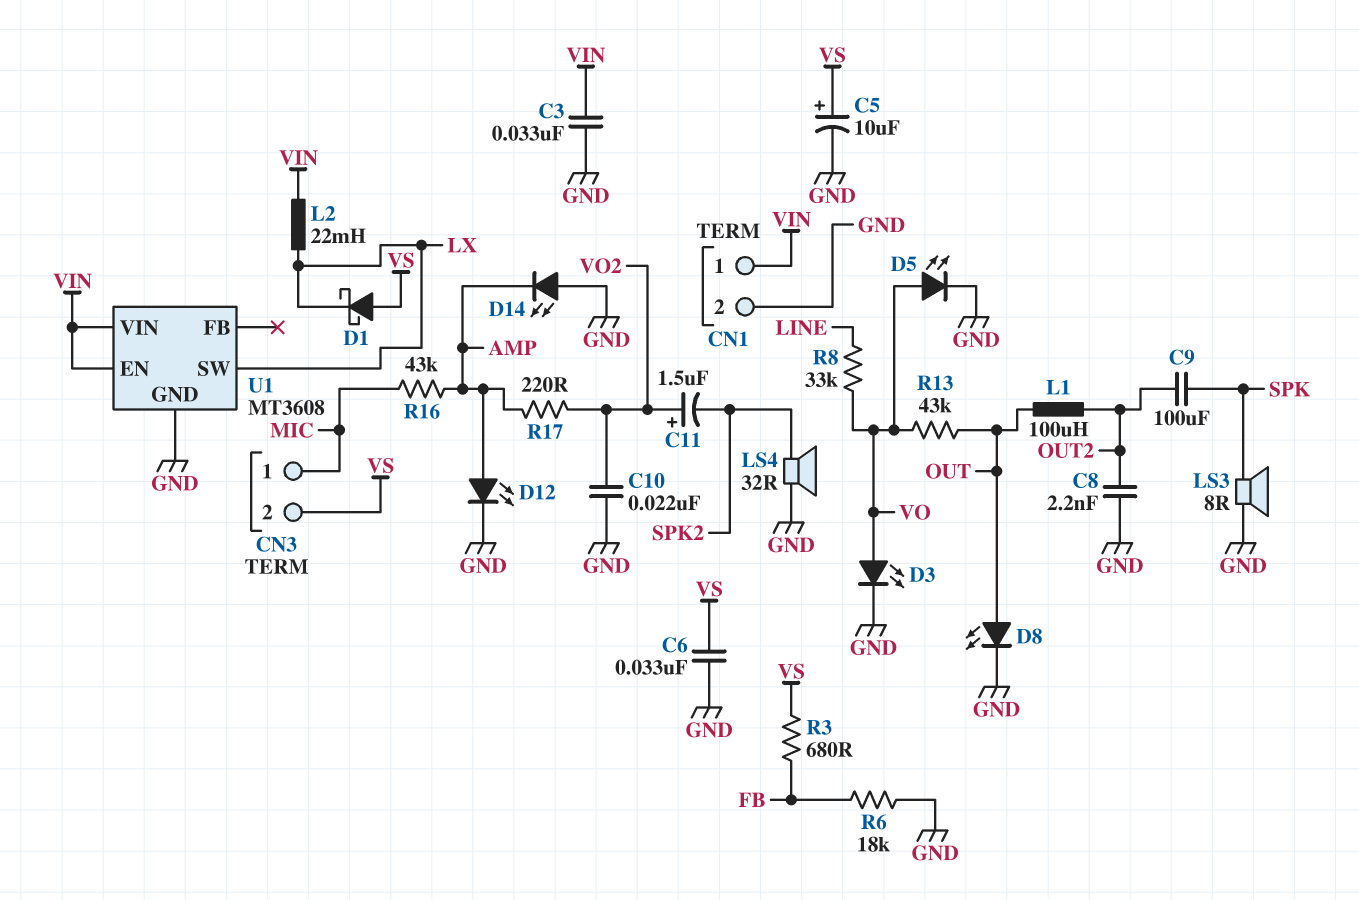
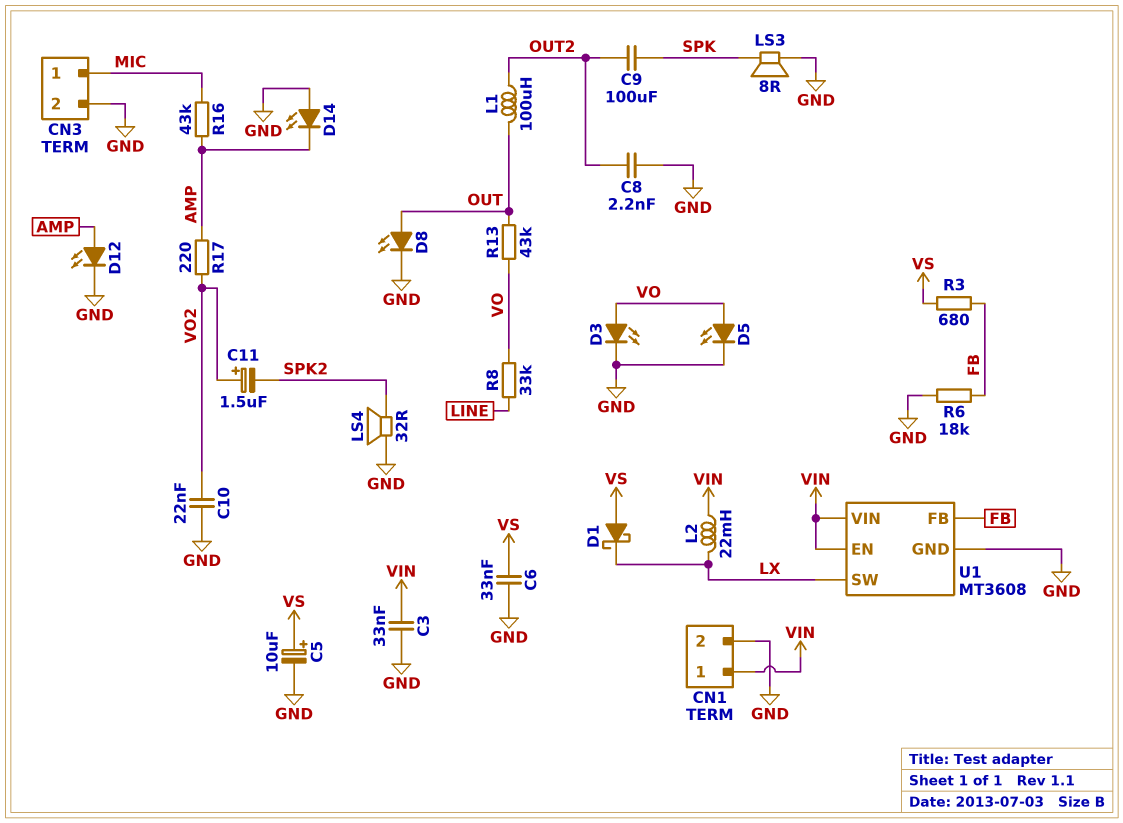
CN3 pin 2: VS -> GND
U1 pin FB: none -> FB

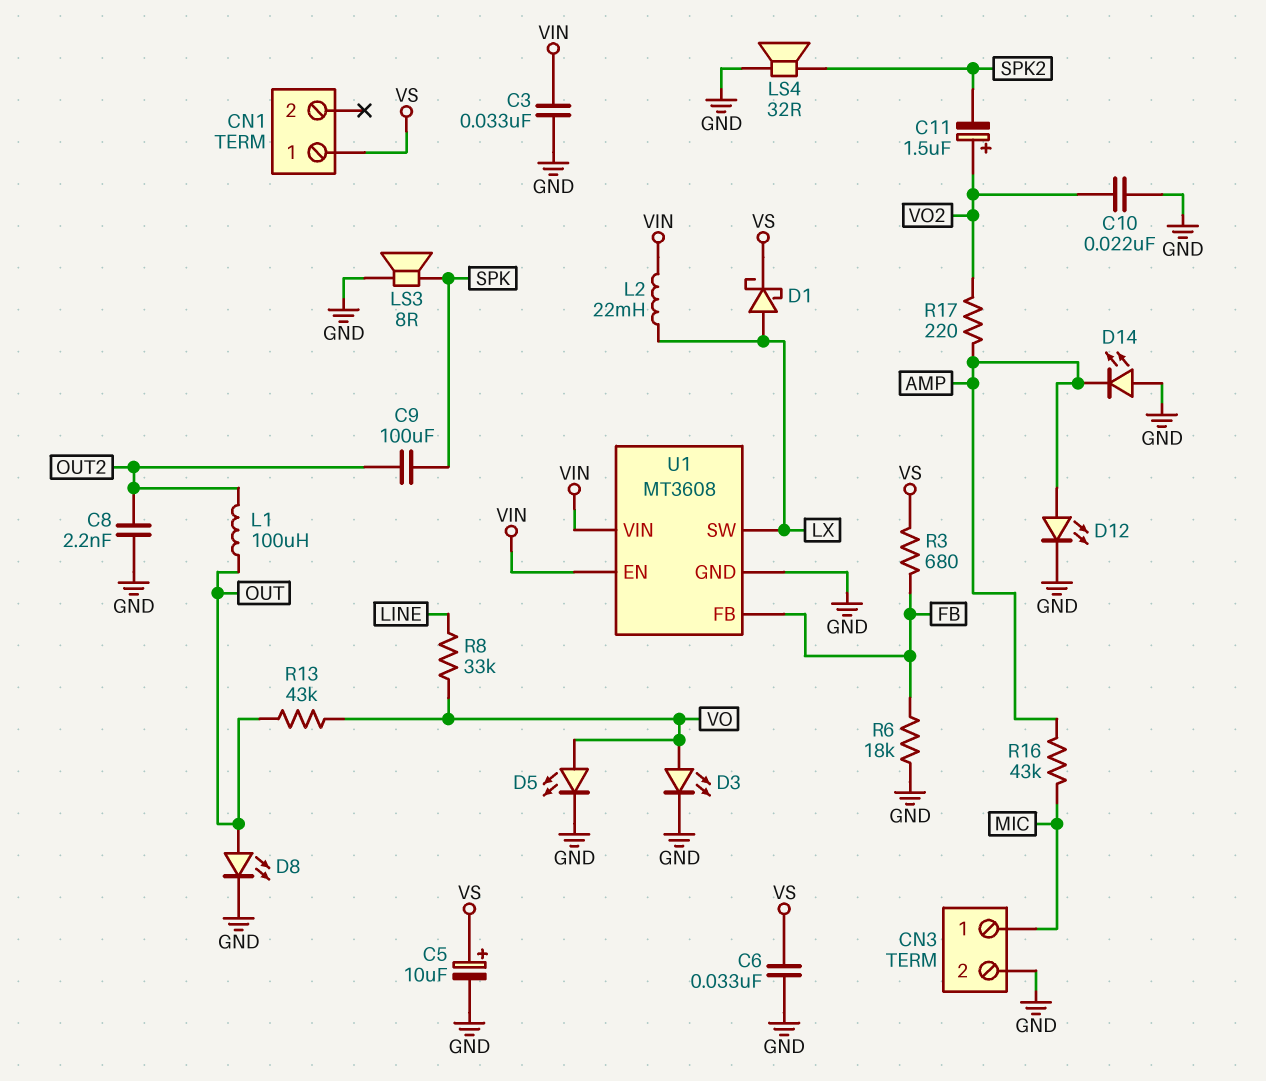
CN1 pin 1: VIN -> VS
CN1 pin 2: GND -> none
D1: schottky (A VS, K LX) -> schottky (A LX, K VS)

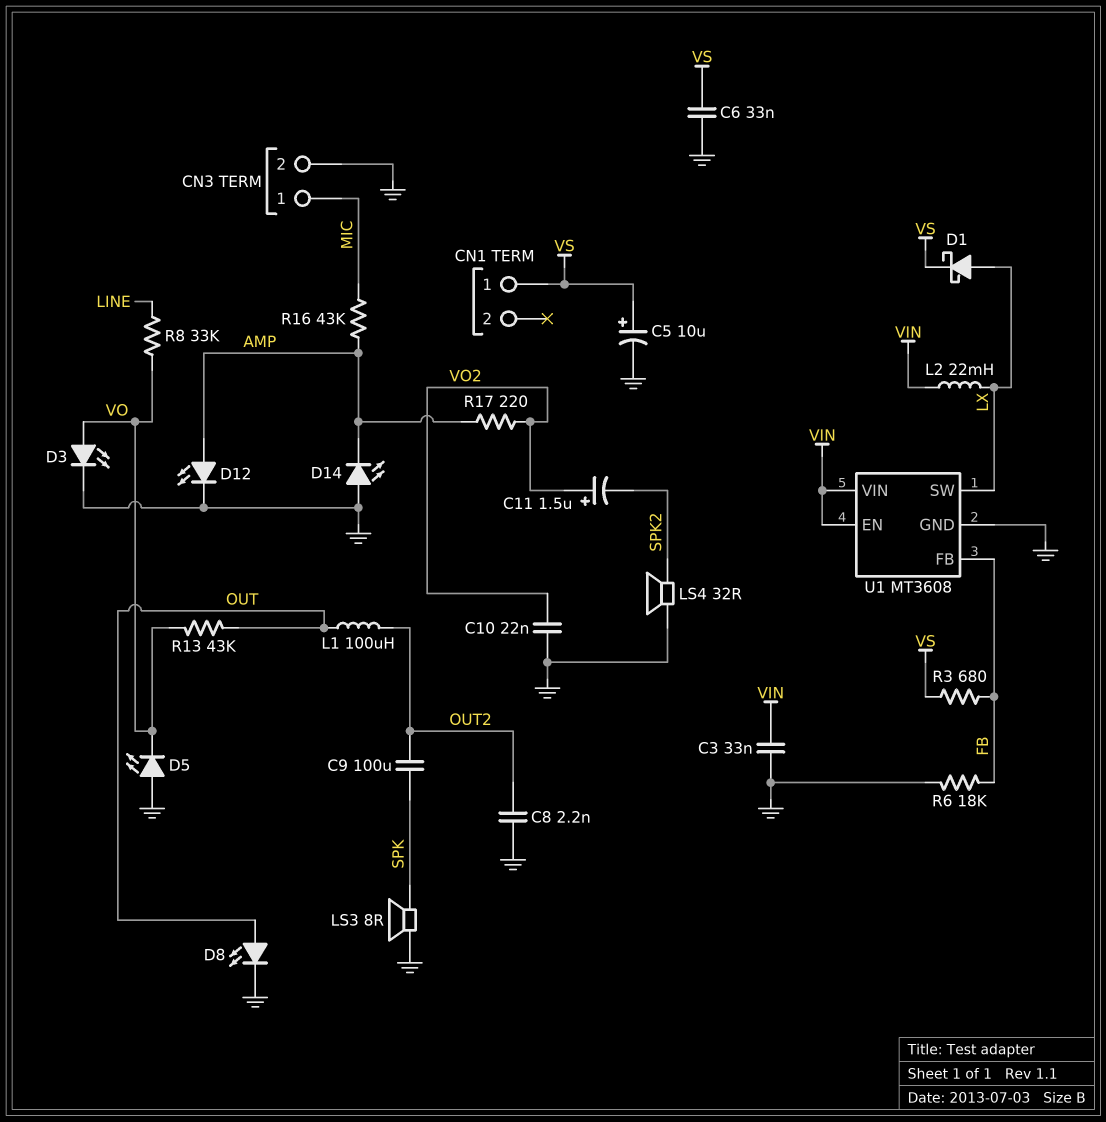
D5: LED (A VO, K GND) -> LED (A GND, K VO)

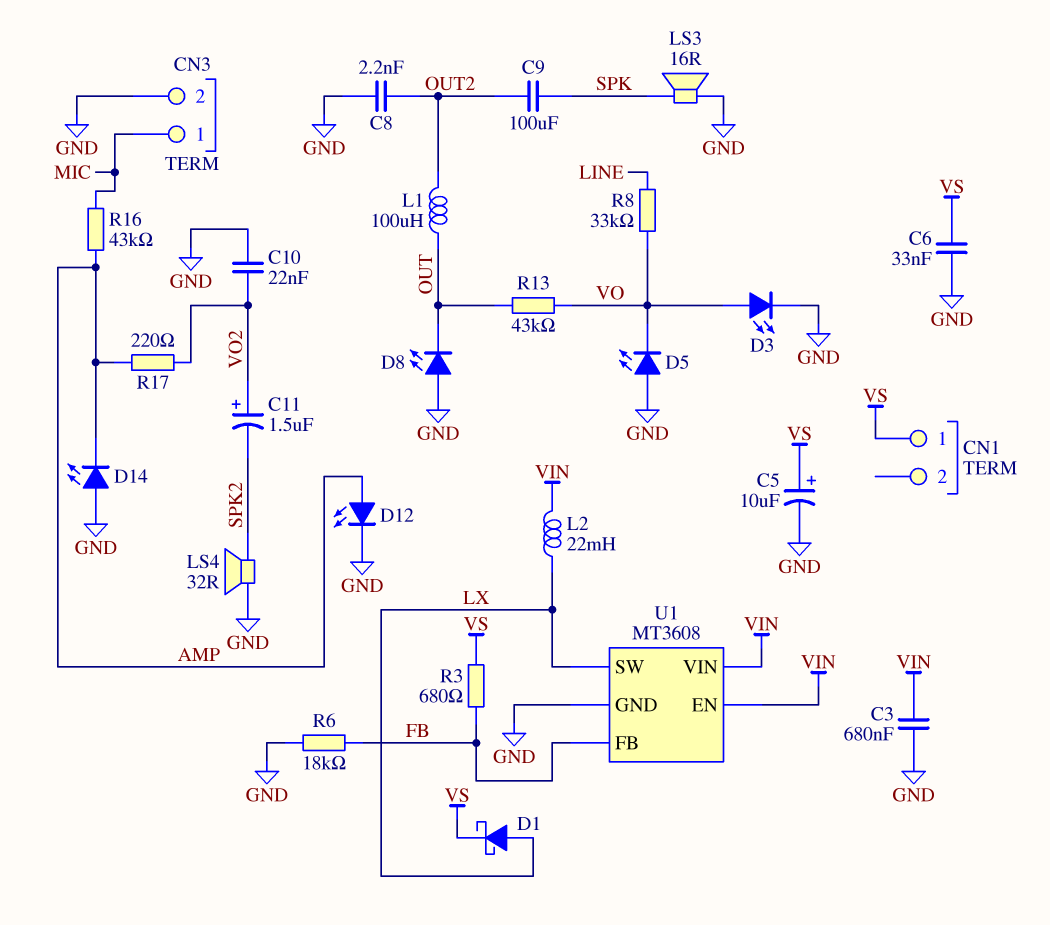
C3: 33nF (GND, VIN) -> 680nF (GND, VIN)
D8: LED (A OUT, K GND) -> LED (A GND, K OUT)
LS3: speaker 8R (GND, SPK) -> speaker 16R (GND, SPK)

